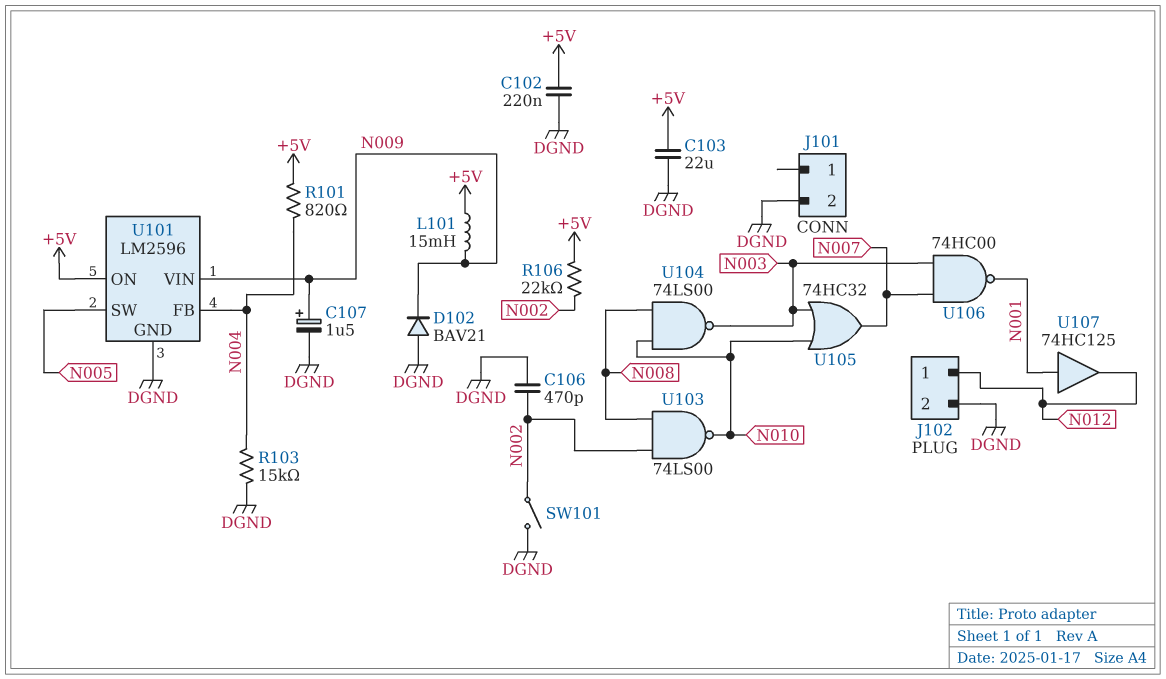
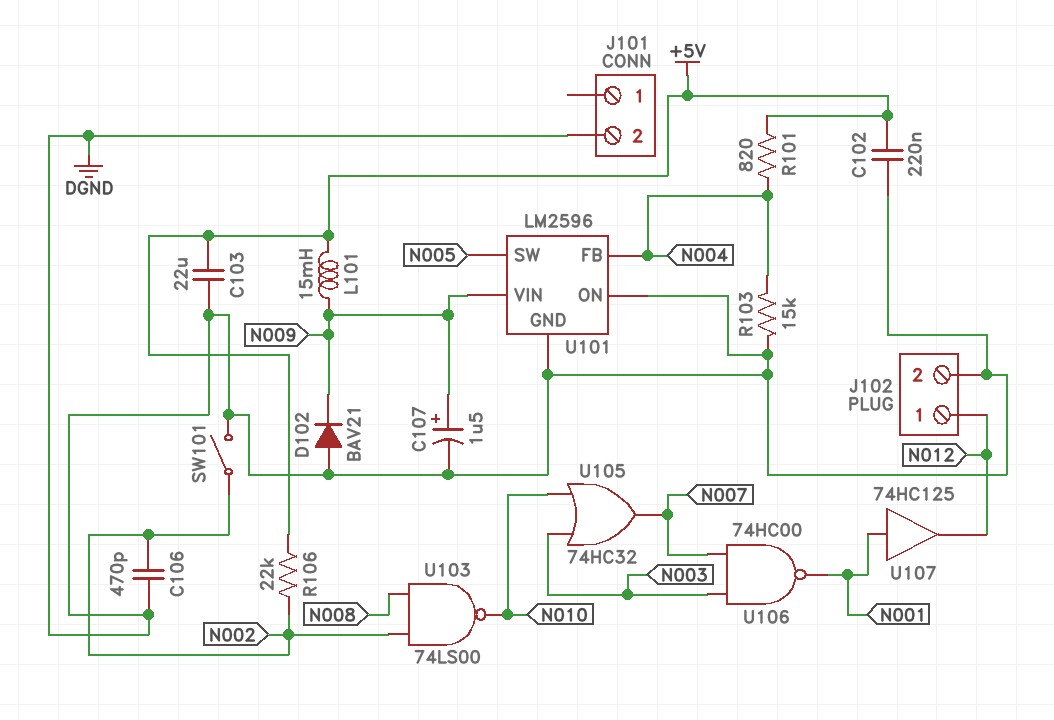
U101 pin ON: +5V -> DGND
U104: NAND 74LS00 (in N008, in N010, out N003) -> none

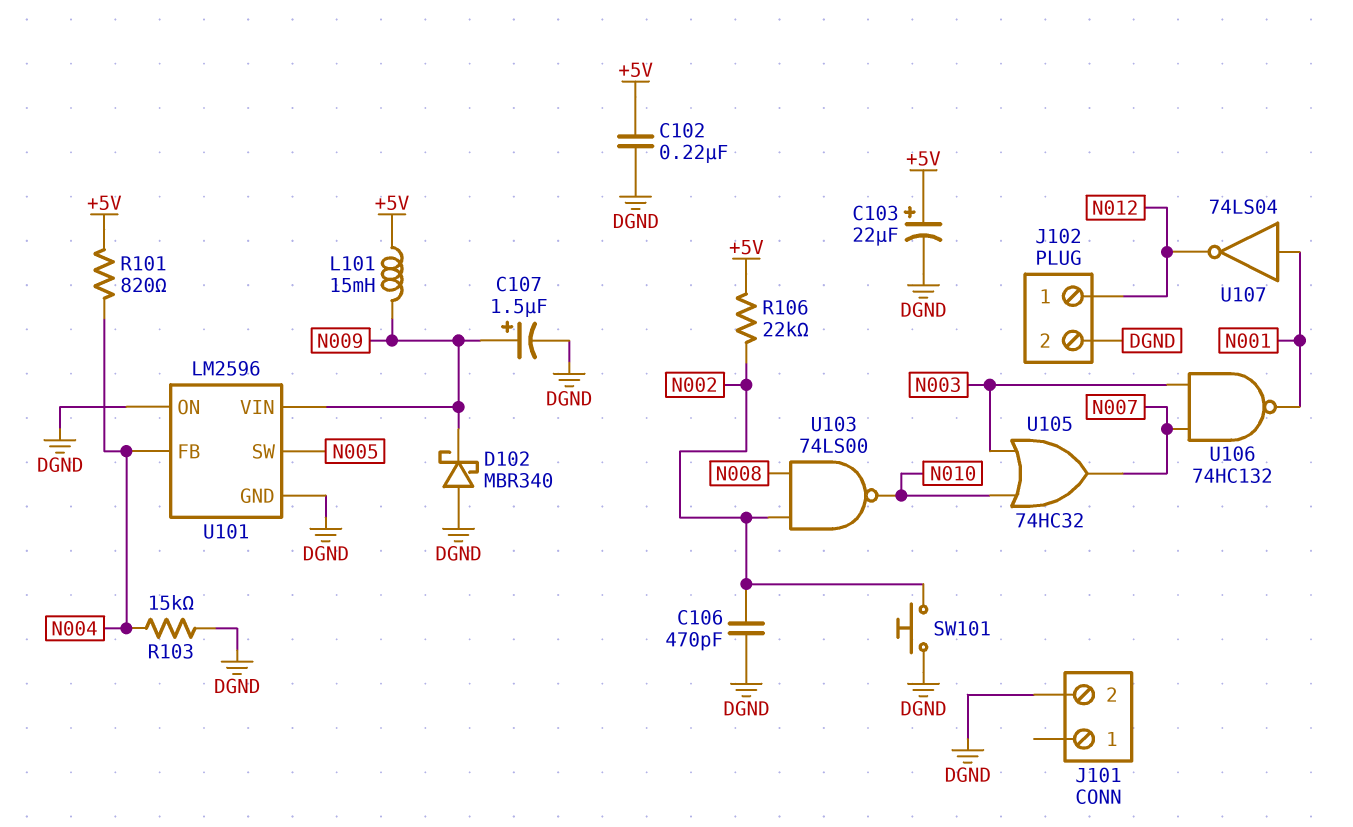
C103: 22uF (+5V, DGND) -> 22uF (plus +5V, minus DGND)
D102: diode BAV21 (A DGND, K N009) -> schottky MBR340 (A DGND, K N009)
SW101: switch (DGND, N002) -> button (DGND, N002)
U106: NAND 74HC00 (in N003, in N007, out N001) -> NAND 74HC132 (in N003, in N007, out N001)
U107: buffer 74HC125 (in N001, out N012) -> NOT 74LS04 (in N001, out N012)

